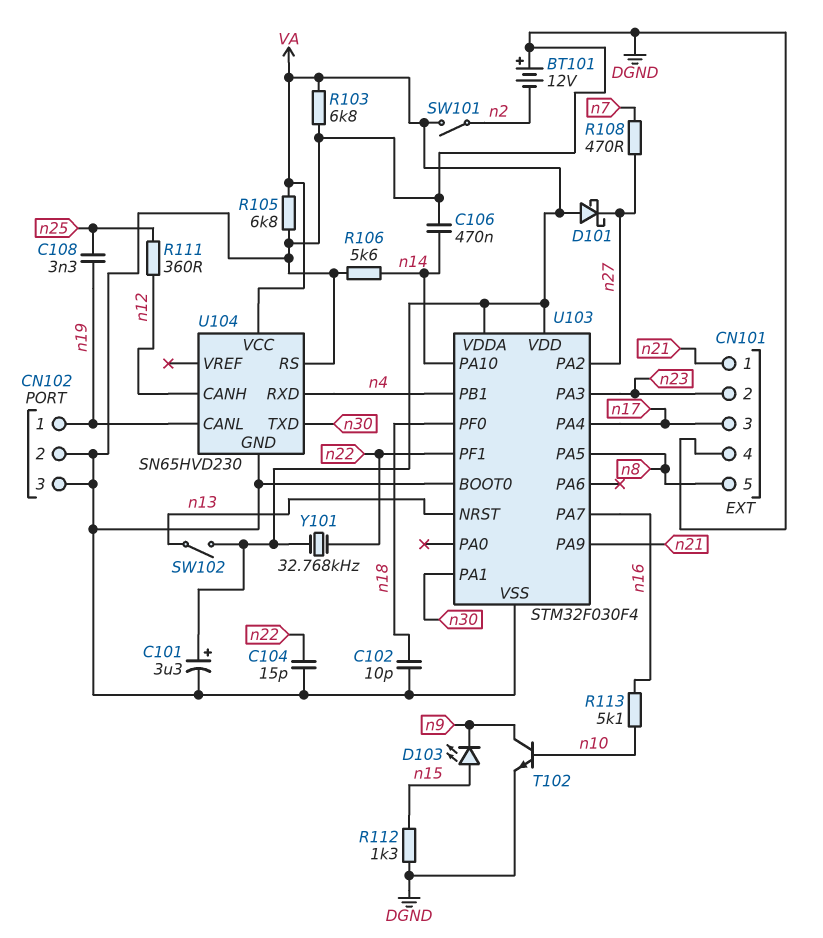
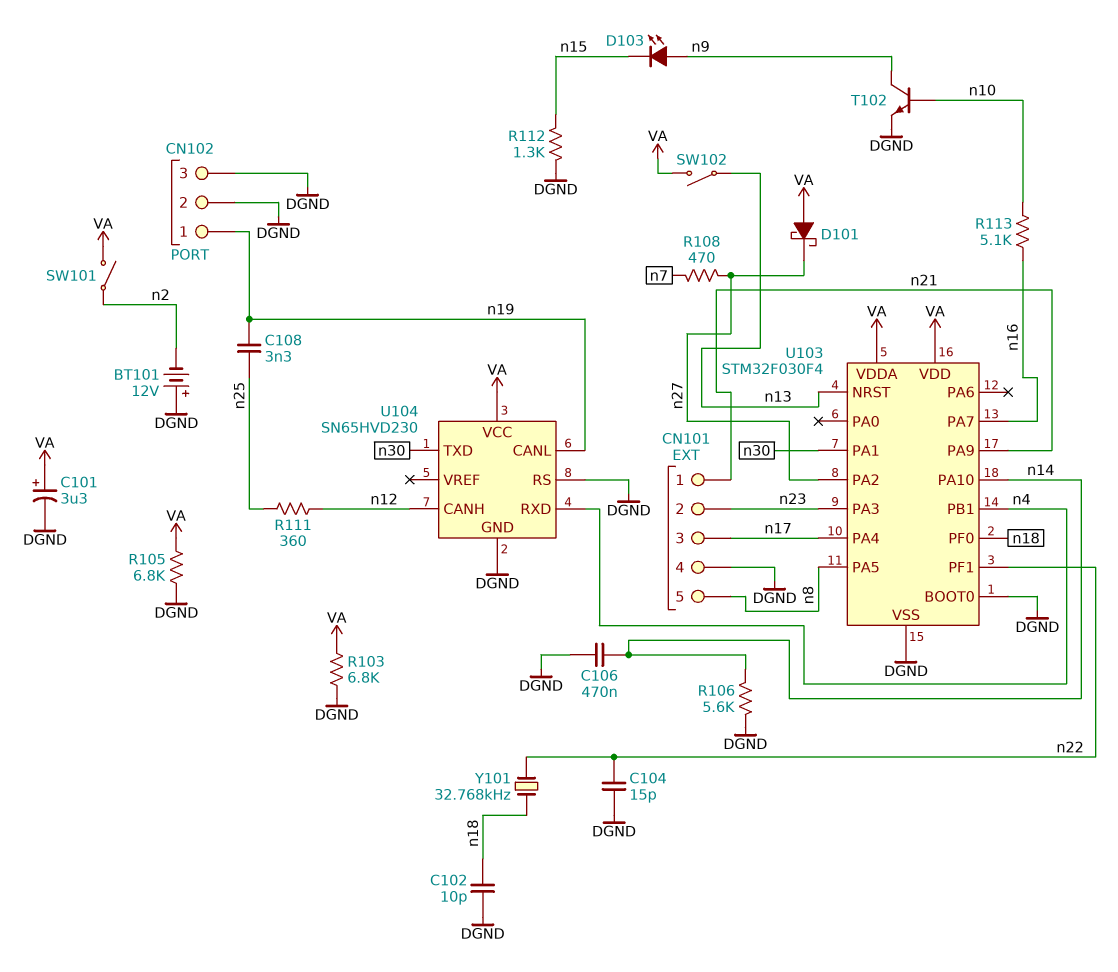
D103: LED (A n15, K n9) -> LED (A n9, K n15)
Y101: 32.768kHz (VA, n22) -> 32.768kHz (n18, n22)

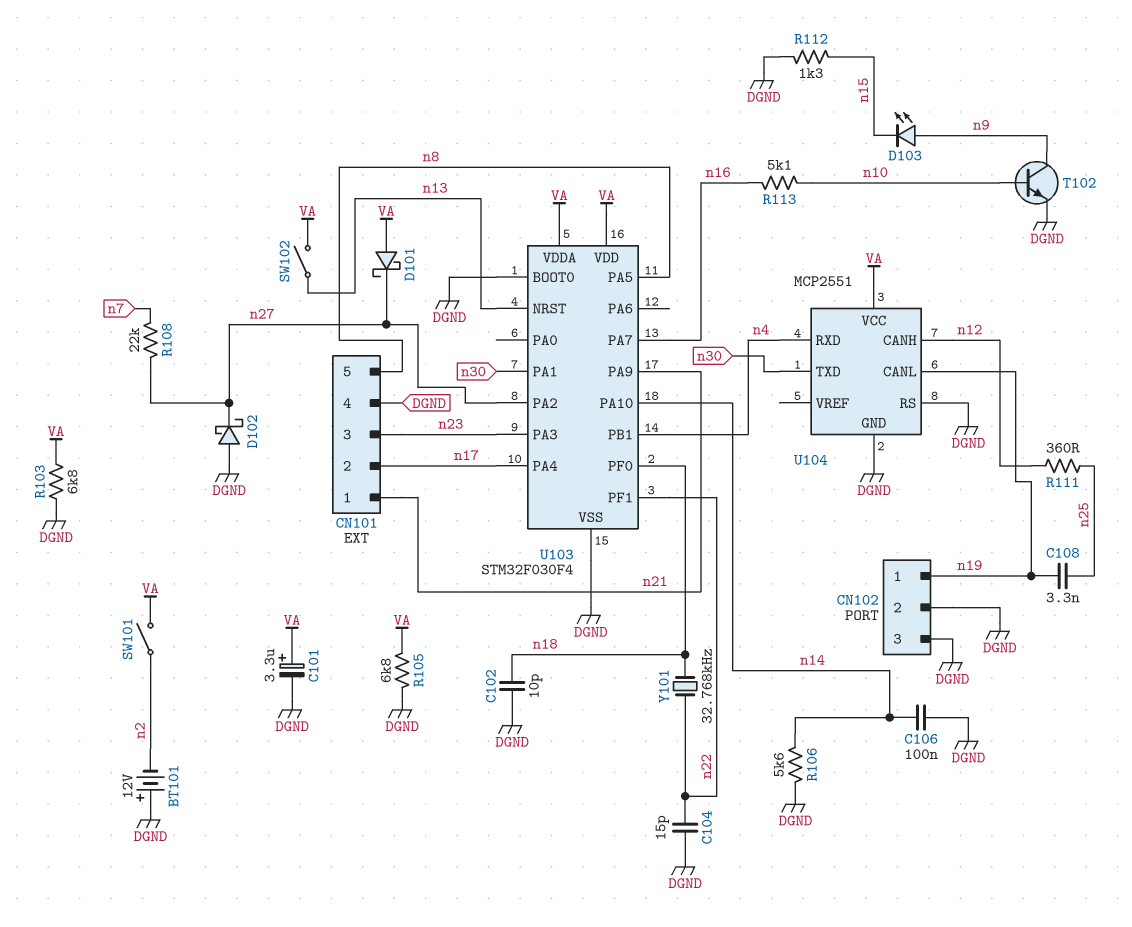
C106: 470nF (DGND, n14) -> 100nF (DGND, n14)
CN101 pin 2: n23 -> n17
CN101 pin 3: n17 -> n23
D102: none -> schottky (A DGND, K n27)
R108: 470 (n7, n27) -> 22k (n7, n27)
U104: SN65HVD230 -> MCP2551

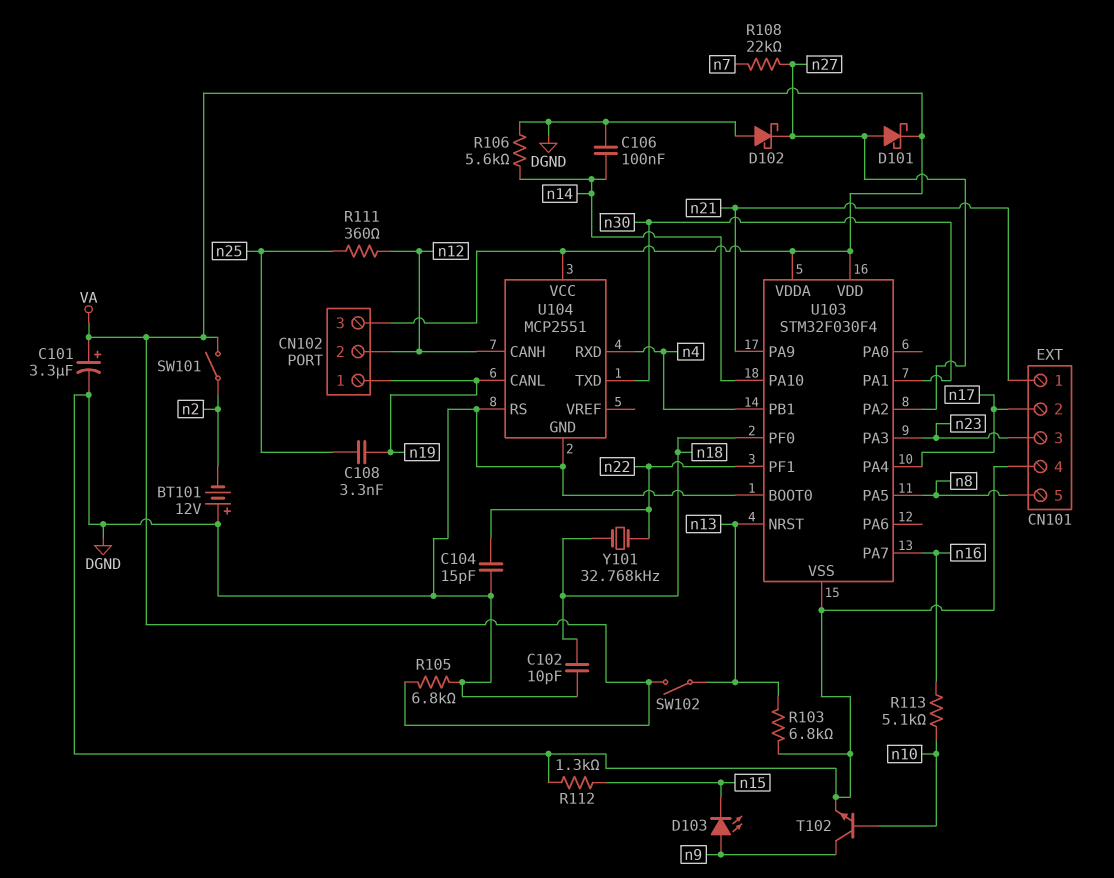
CN102 pin 2: DGND -> n12
CN102 pin 3: DGND -> VA
D101: schottky (A VA, K n27) -> schottky (A n27, K VA)
R103: 6.8k (DGND, VA) -> 6.8k (DGND, n13)

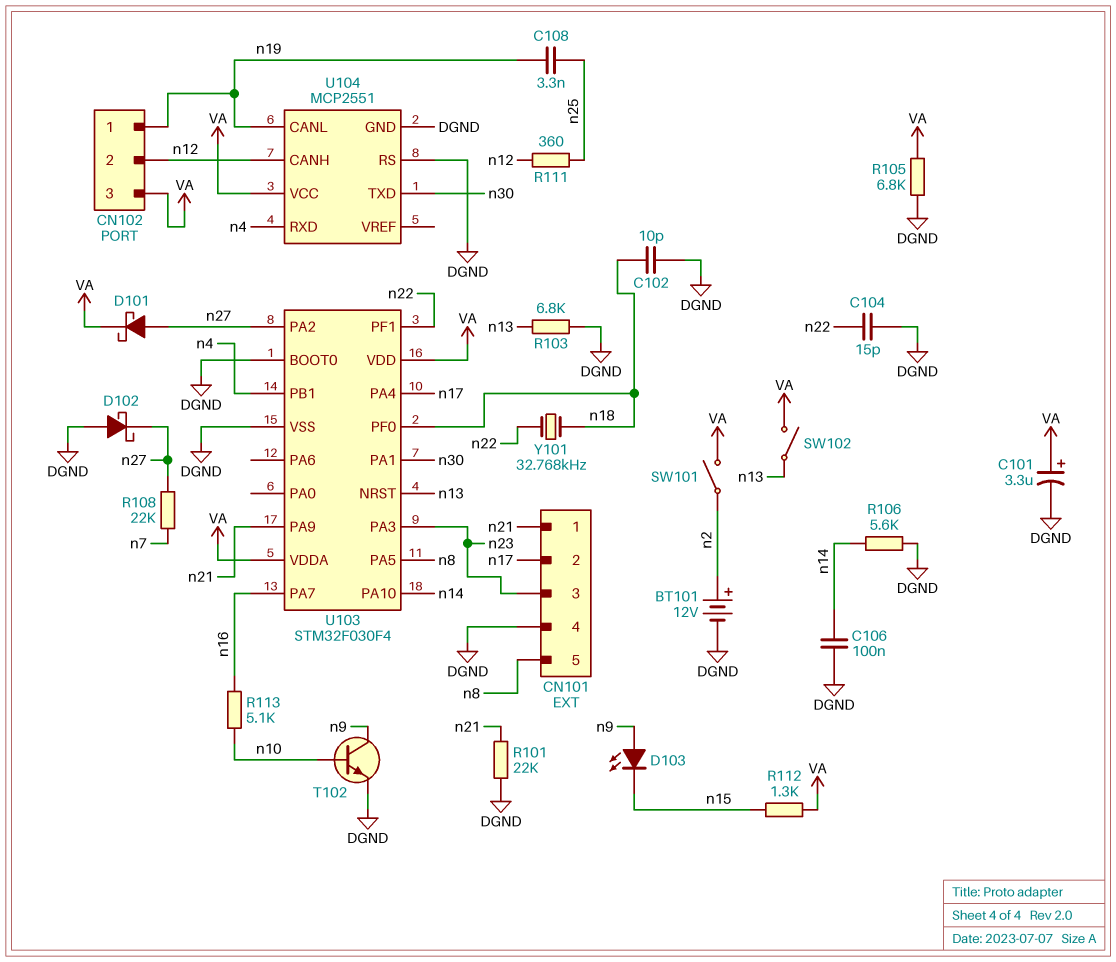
BT101: 12V (plus DGND, minus n2) -> 12V (plus n2, minus DGND)
R101: none -> 22k (DGND, n21)
R112: 1.3k (DGND, n15) -> 1.3k (VA, n15)

